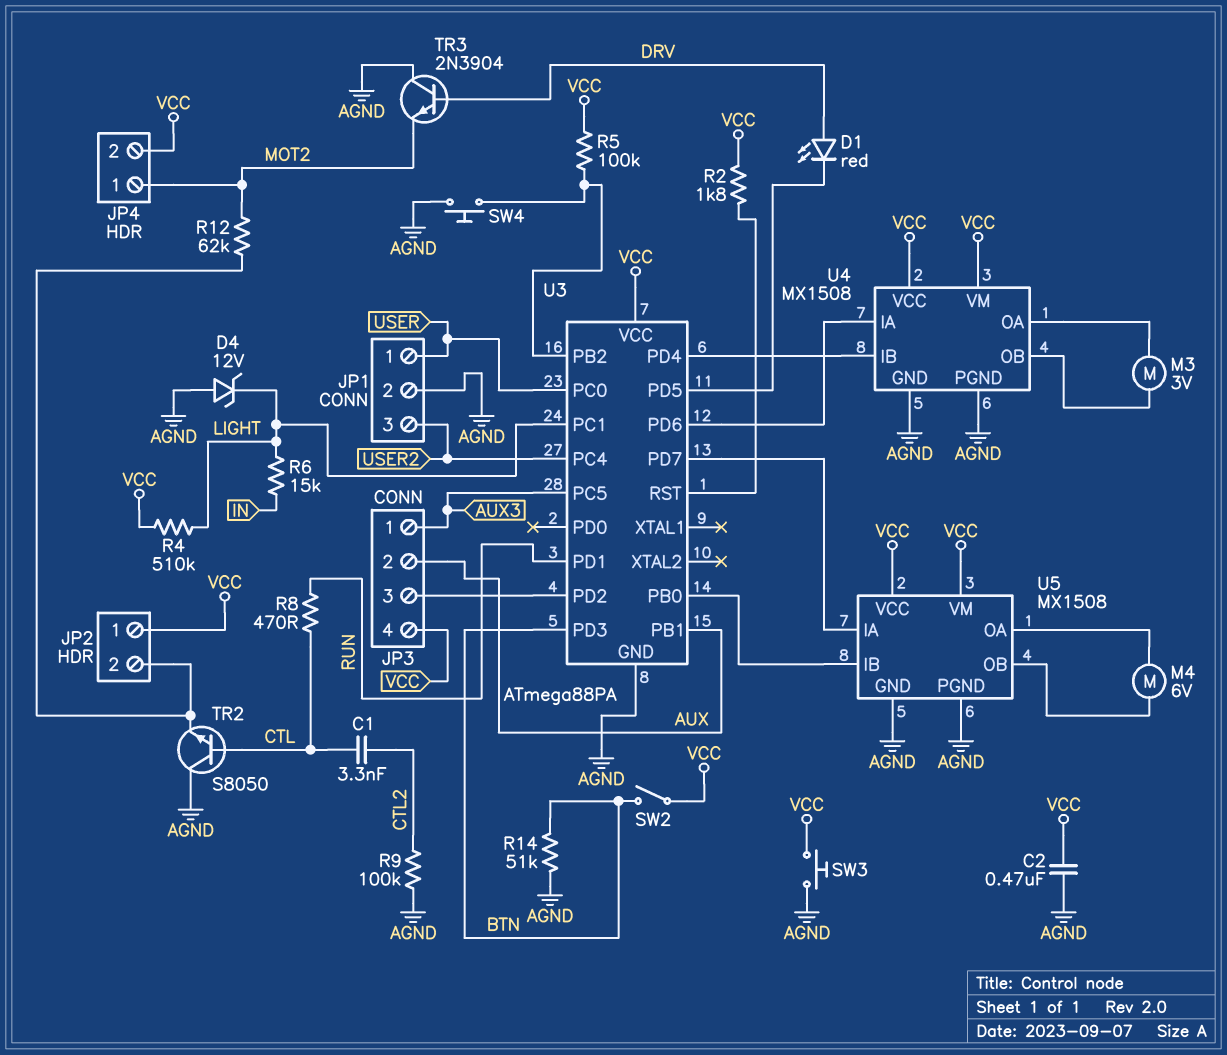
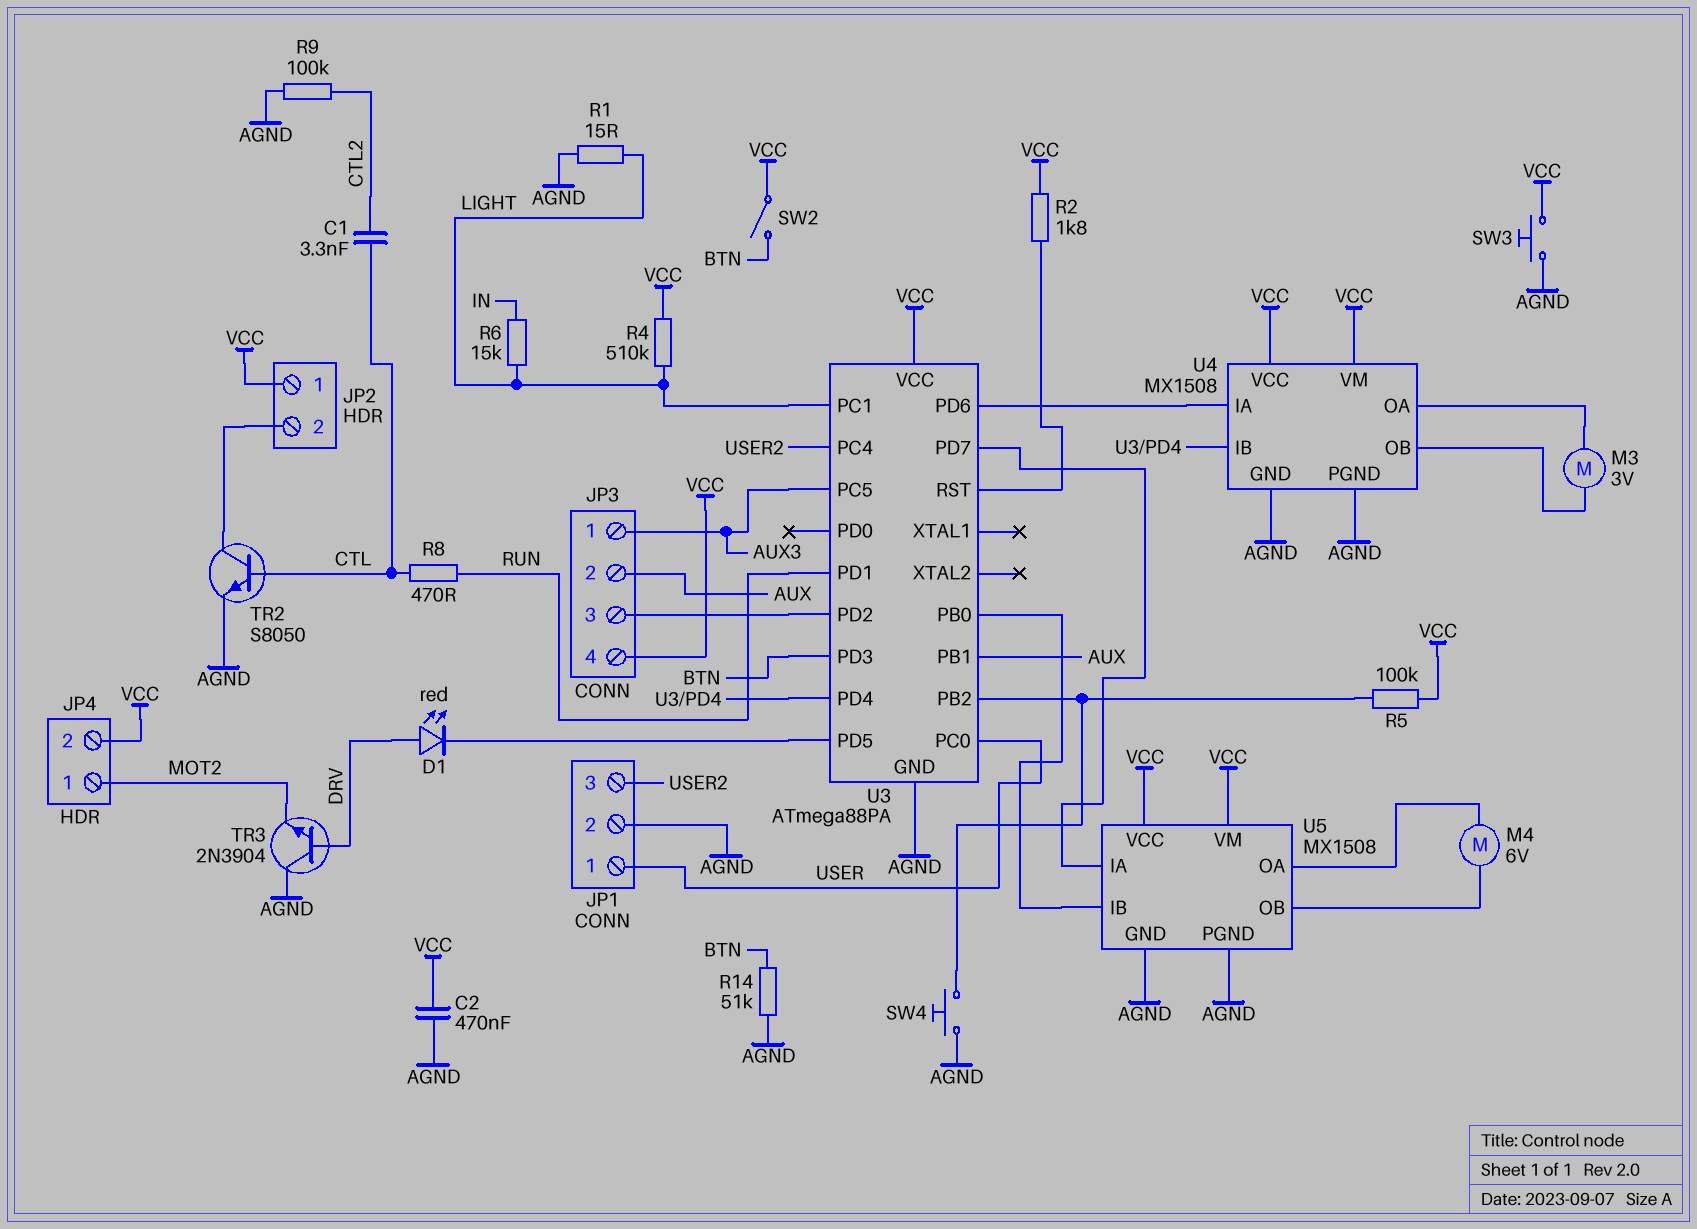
D4: zener 12V (A AGND, K LIGHT) -> none
R1: none -> 15 (AGND, LIGHT)
R12: 62k (JP2/2, MOT2) -> none
TR2: NPN S8050 (B CTL, C AGND, E JP2/2) -> NPN S8050 (B CTL, C JP2/2, E AGND)

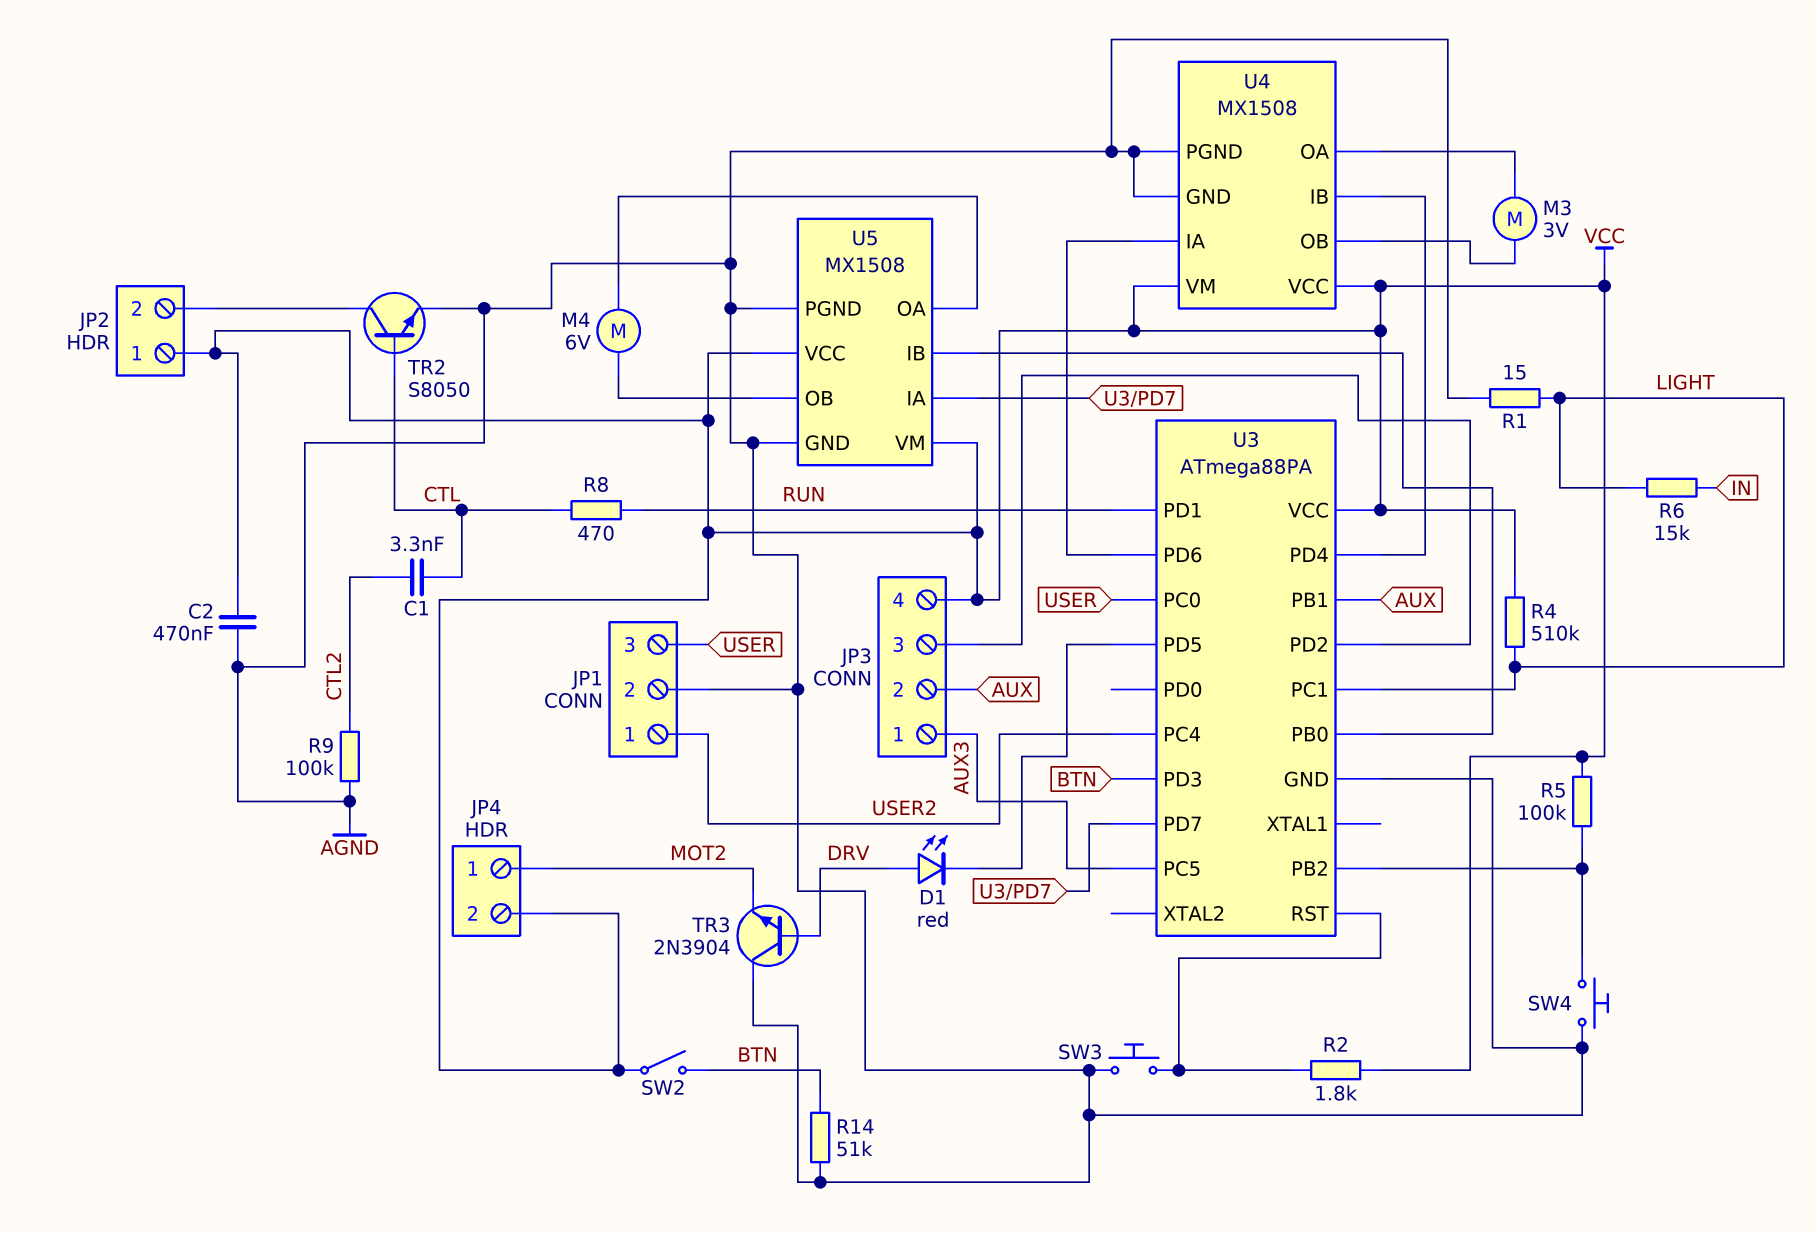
JP1 pin 1: USER -> USER2
JP1 pin 3: USER2 -> USER
SW3: button (AGND, VCC) -> button (AGND, U3/RST)

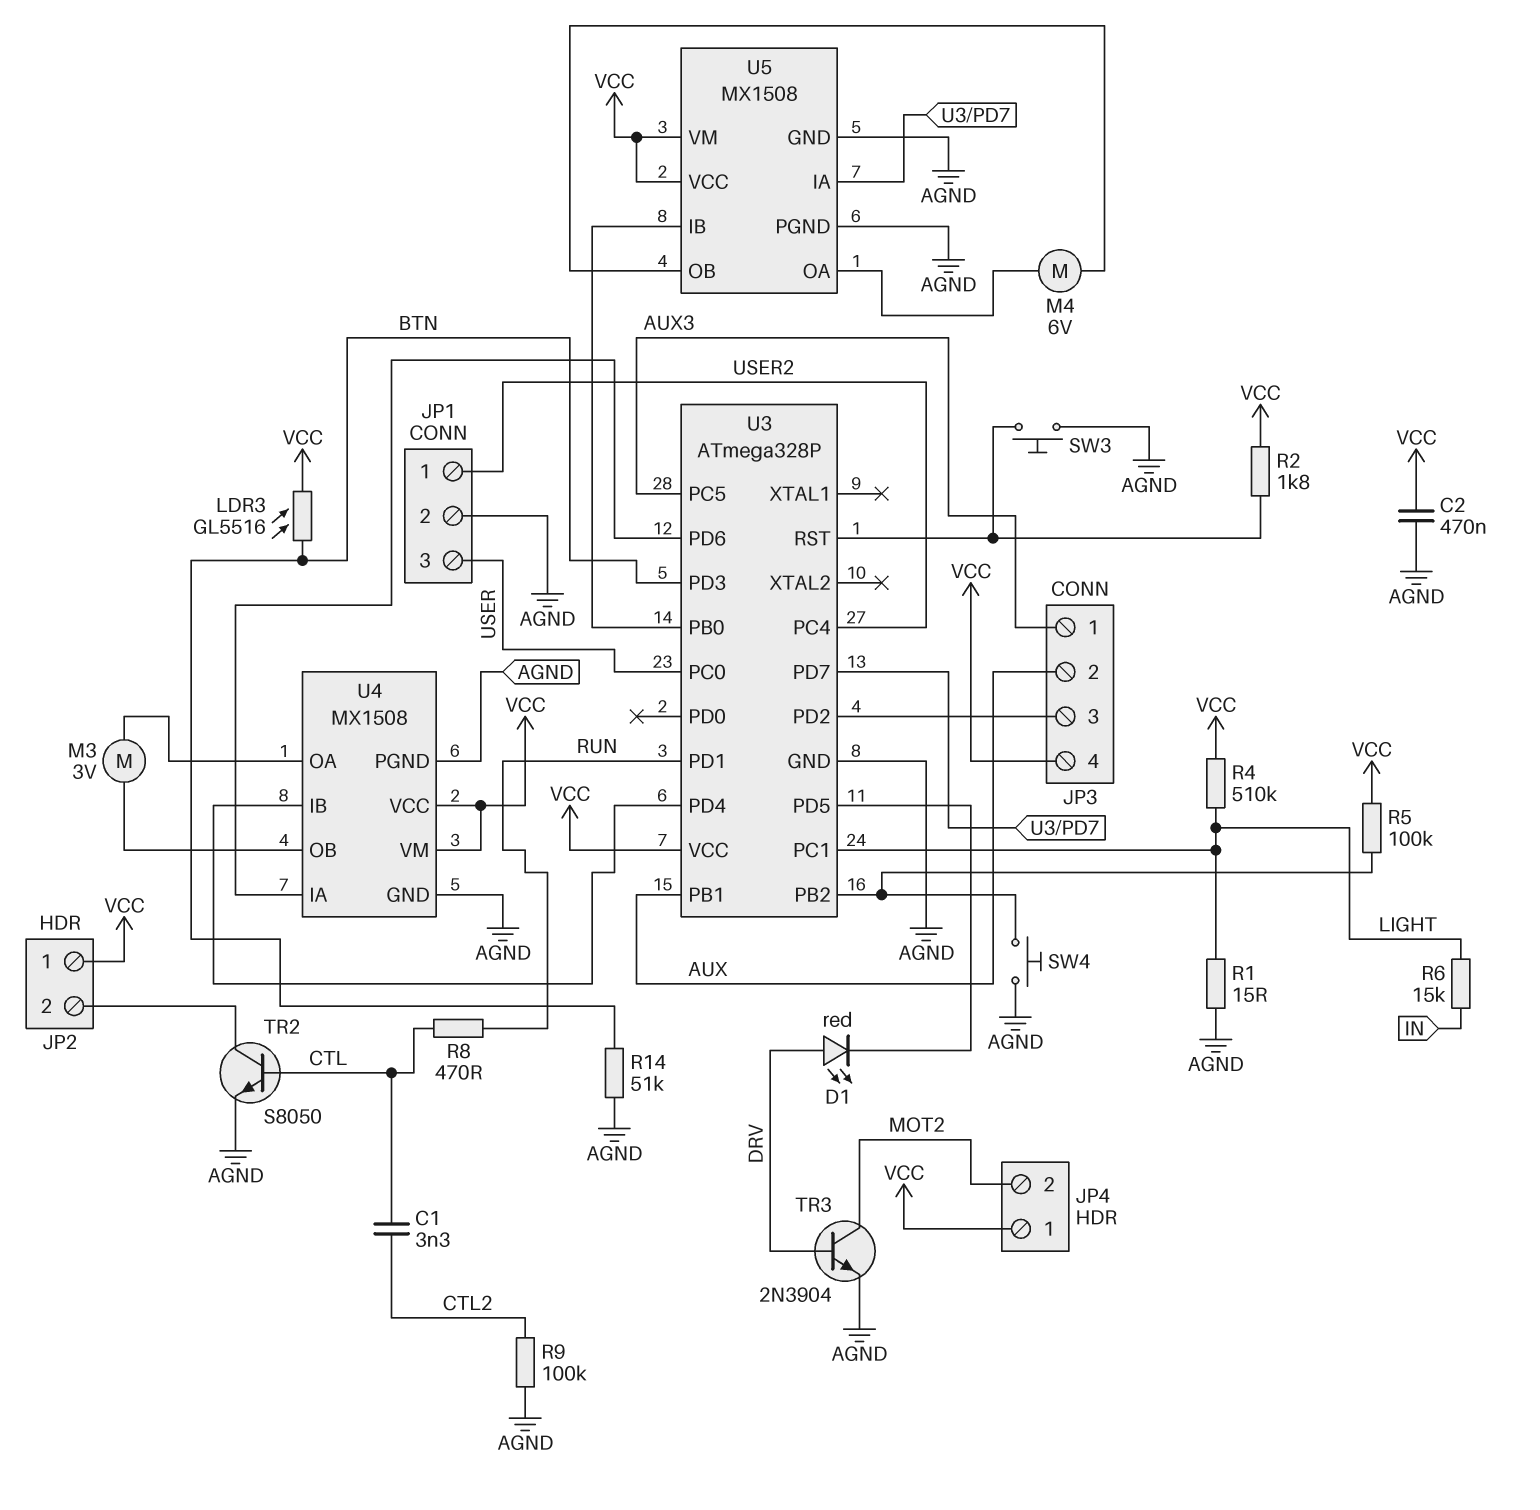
JP4 pin 1: MOT2 -> VCC
JP4 pin 2: VCC -> MOT2
LDR3: none -> GL5516 (BTN, VCC)
SW2: switch (BTN, VCC) -> none
TR3: NPN 2N3904 (B DRV, C AGND, E MOT2) -> NPN 2N3904 (B DRV, C MOT2, E AGND)
U3: ATmega88PA -> ATmega328P

